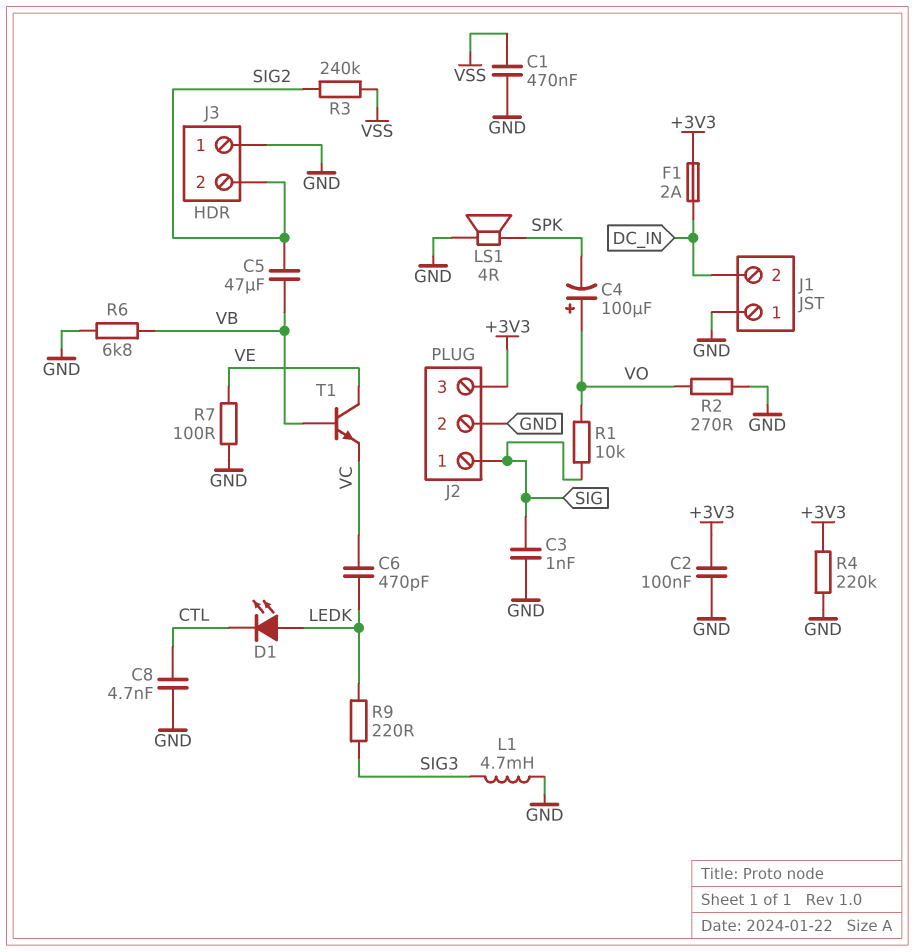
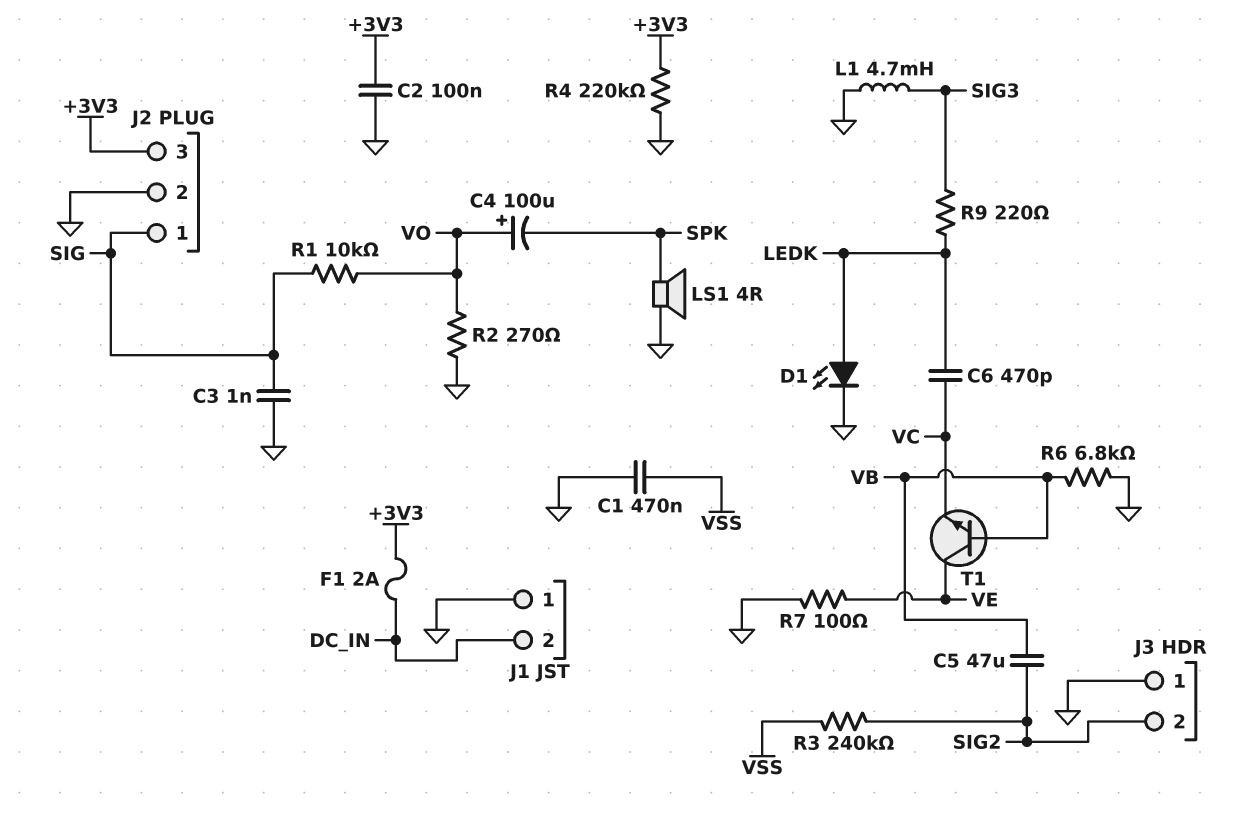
C8: 4.7nF (CTL, GND) -> none
D1: LED (A LEDK, K CTL) -> LED (A LEDK, K GND)

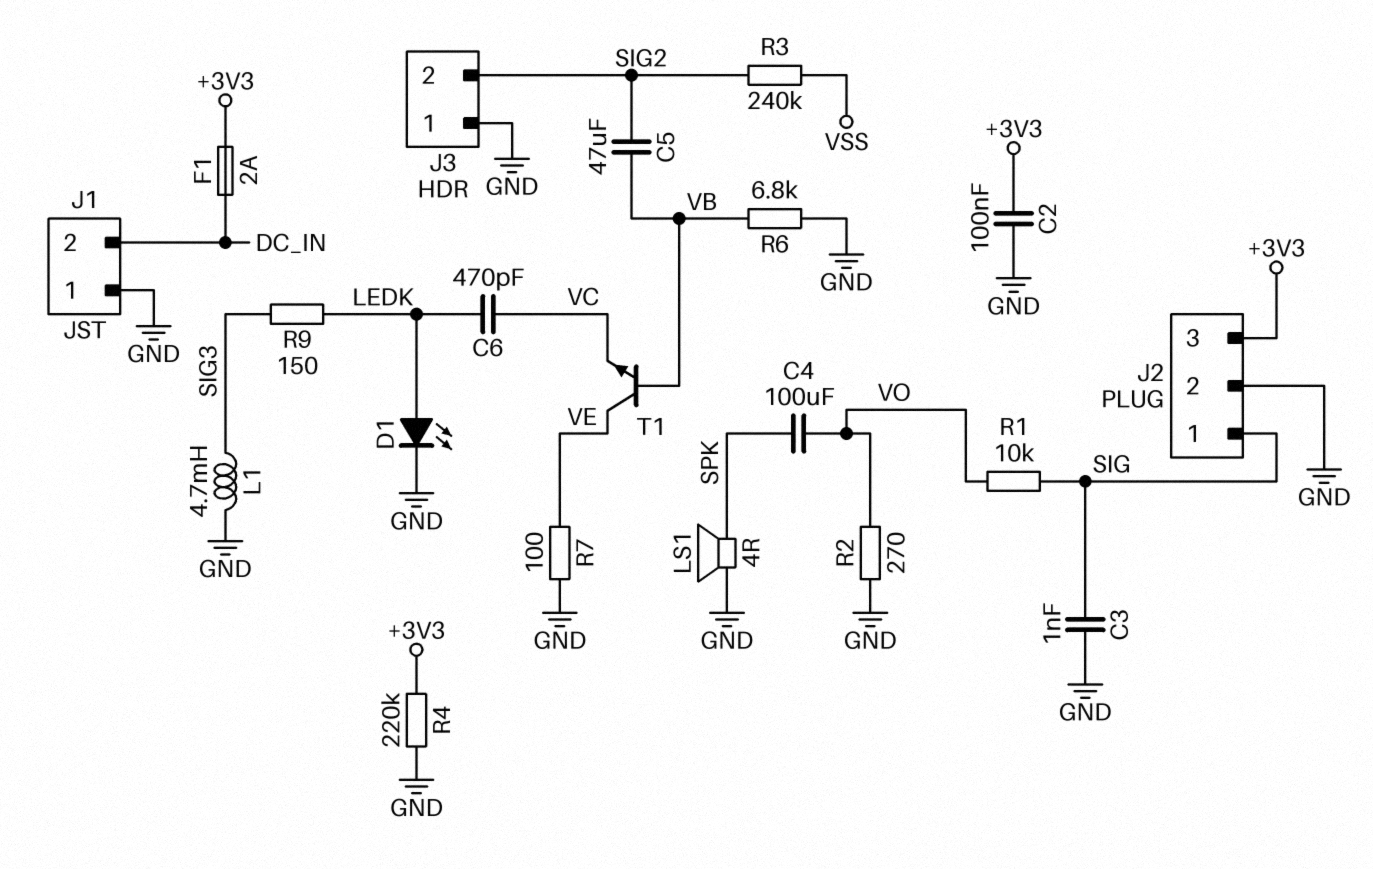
C1: 470nF (GND, VSS) -> none
C4: 100uF (plus VO, minus SPK) -> 100uF (SPK, VO)
R9: 220 (LEDK, SIG3) -> 150 (LEDK, SIG3)

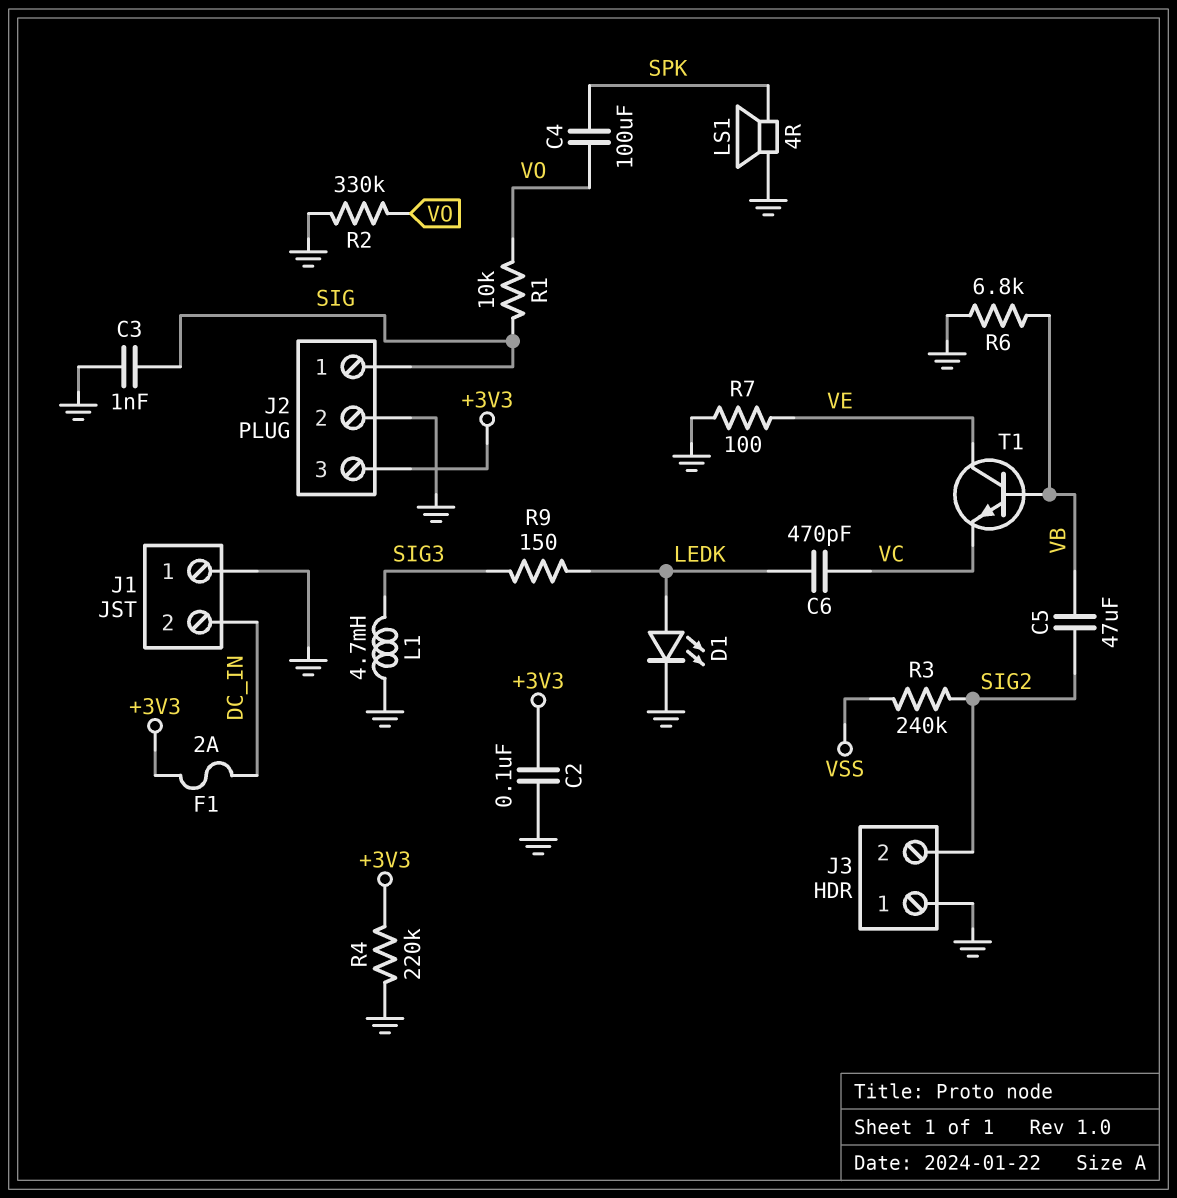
R2: 270 (GND, VO) -> 330k (GND, VO)

